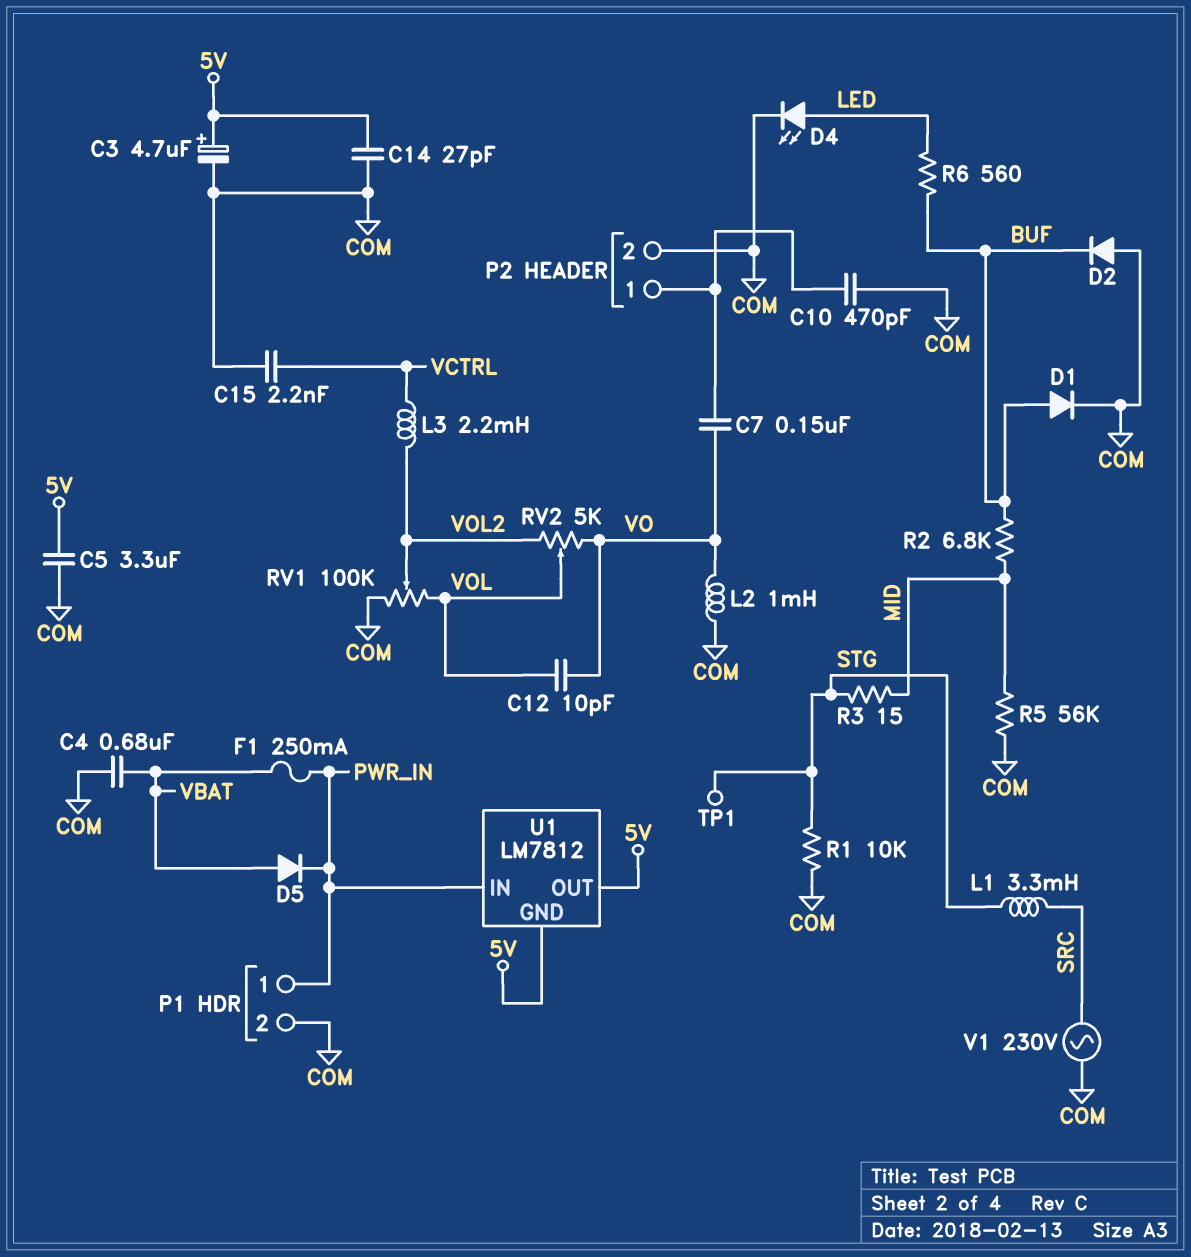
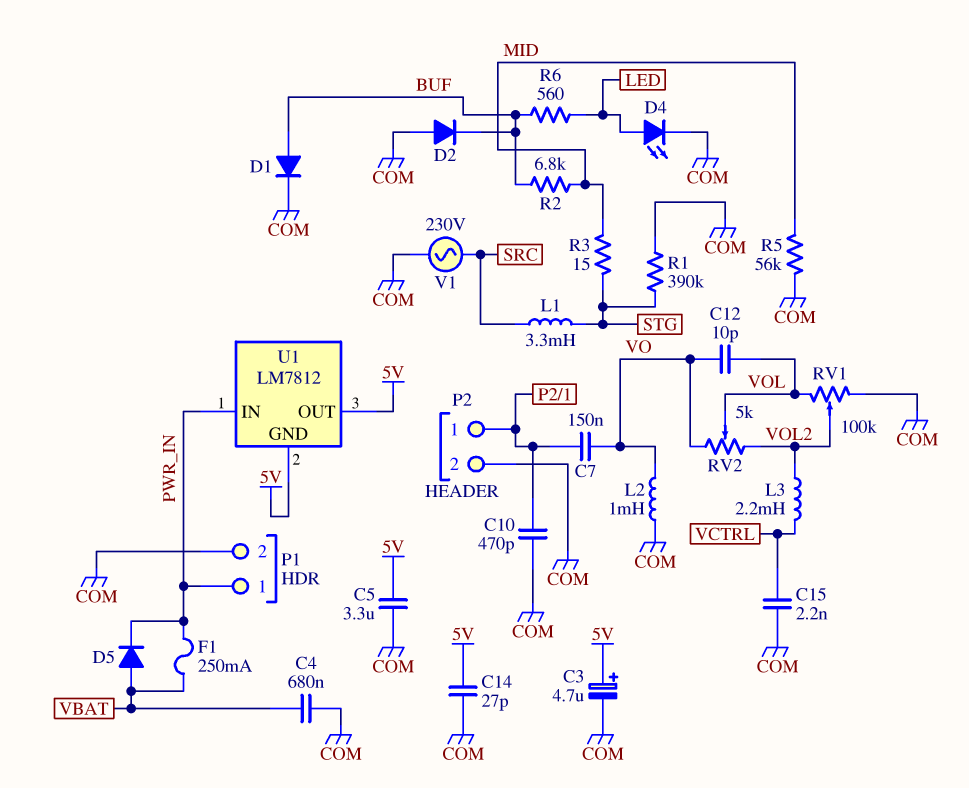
R1: 10k (COM, STG) -> 390k (COM, STG)
TP1: test point (STG) -> none

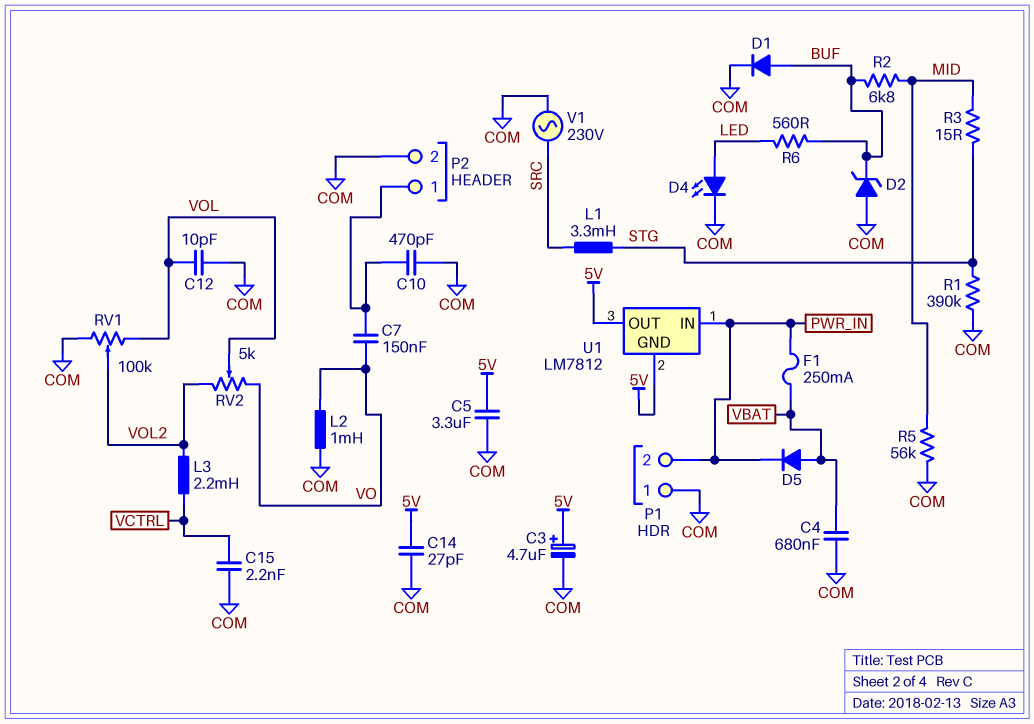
C12: 10pF (VO, VOL) -> 10pF (COM, VOL)
D2: diode (A COM, K BUF) -> zener (A COM, K BUF)
P1 pin 1: PWR_IN -> COM
P1 pin 2: COM -> PWR_IN

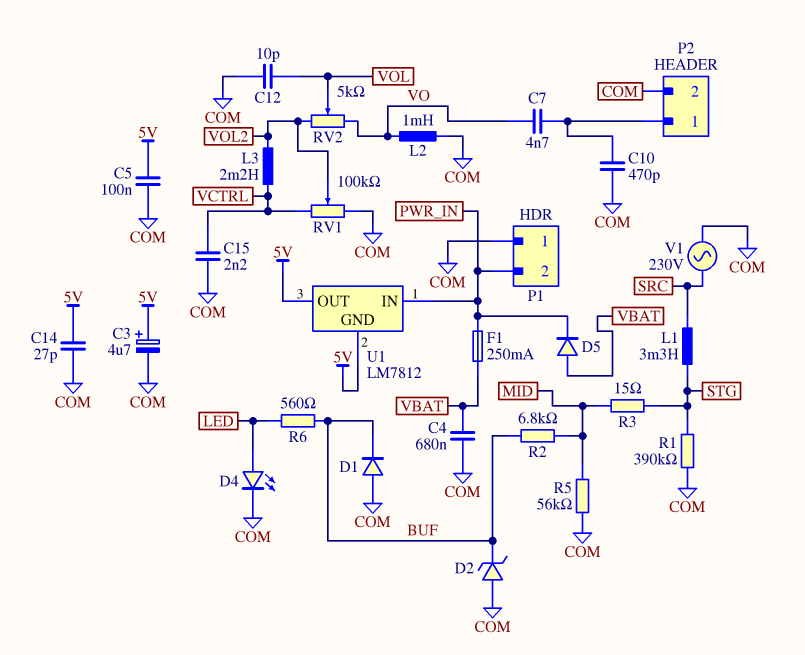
C5: 3.3uF (5V, COM) -> 100nF (5V, COM)
C7: 150nF (P2/1, VO) -> 4.7nF (P2/1, VO)
D1: diode (A BUF, K COM) -> diode (A COM, K BUF)
RV1: 100k (COM, VOL, wiper VOL2) -> 100k (COM, VCTRL, wiper VOL2)

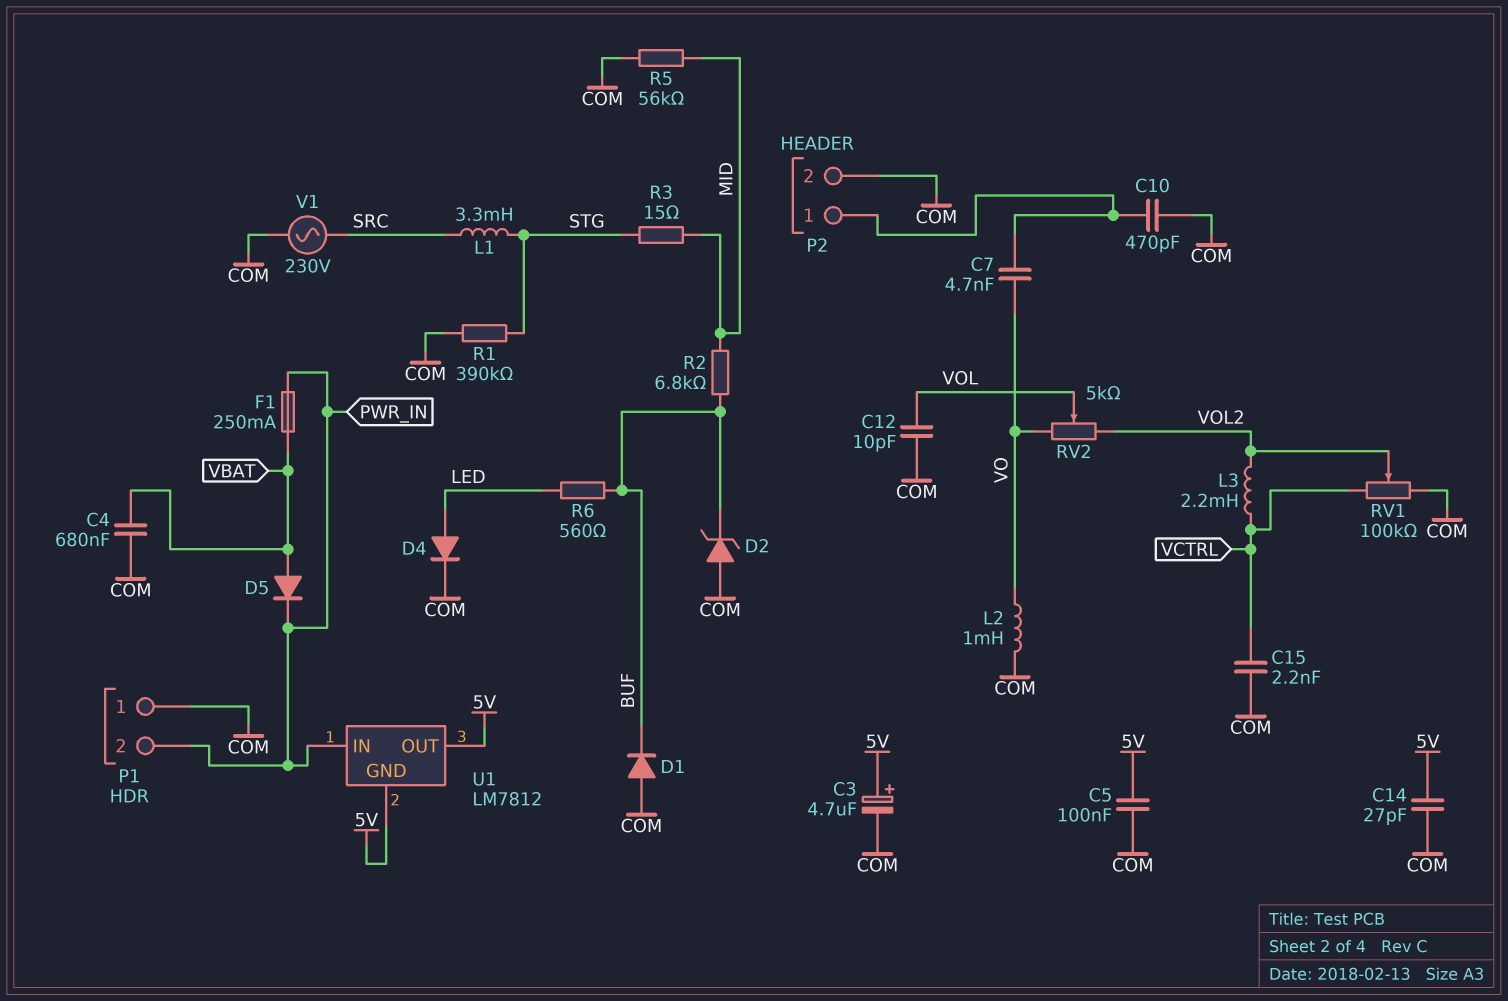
D4: LED (A LED, K COM) -> diode (A LED, K COM)

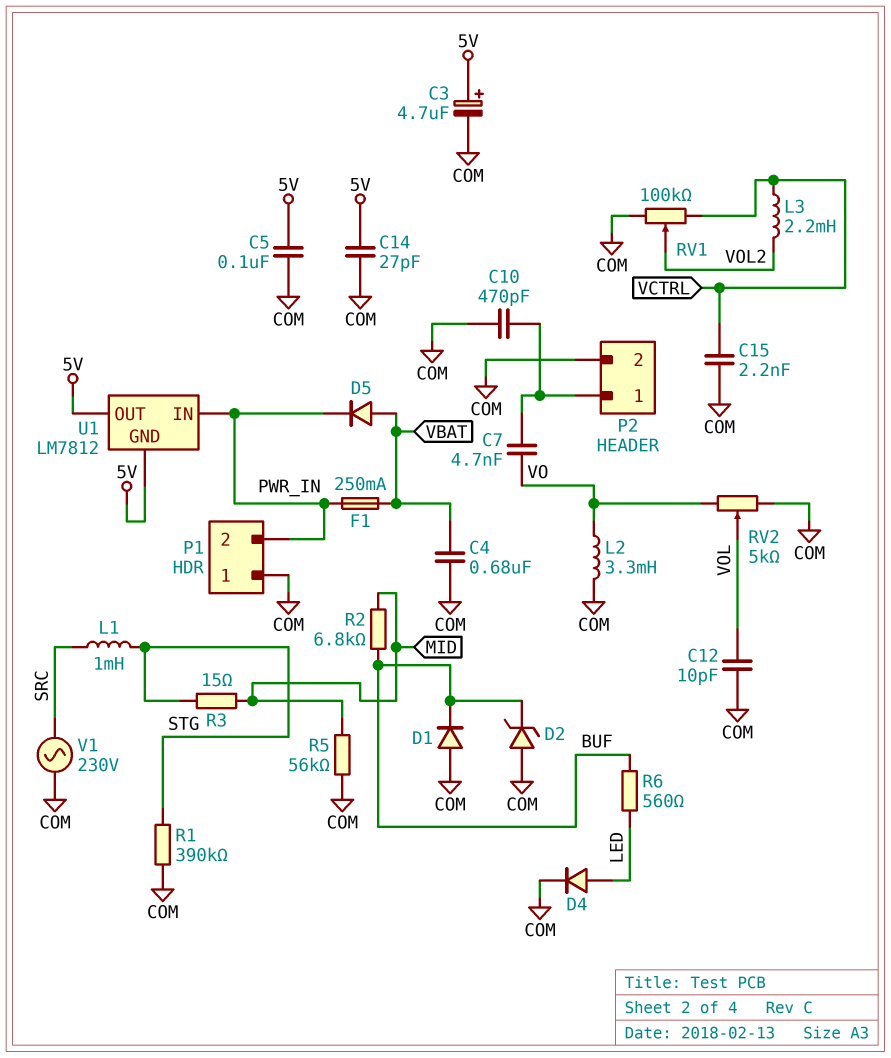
L1: 3.3mH (SRC, STG) -> 1mH (SRC, STG)
L2: 1mH (COM, VO) -> 3.3mH (COM, VO)
RV2: 5k (VO, VOL2, wiper VOL) -> 5k (COM, VO, wiper VOL)

